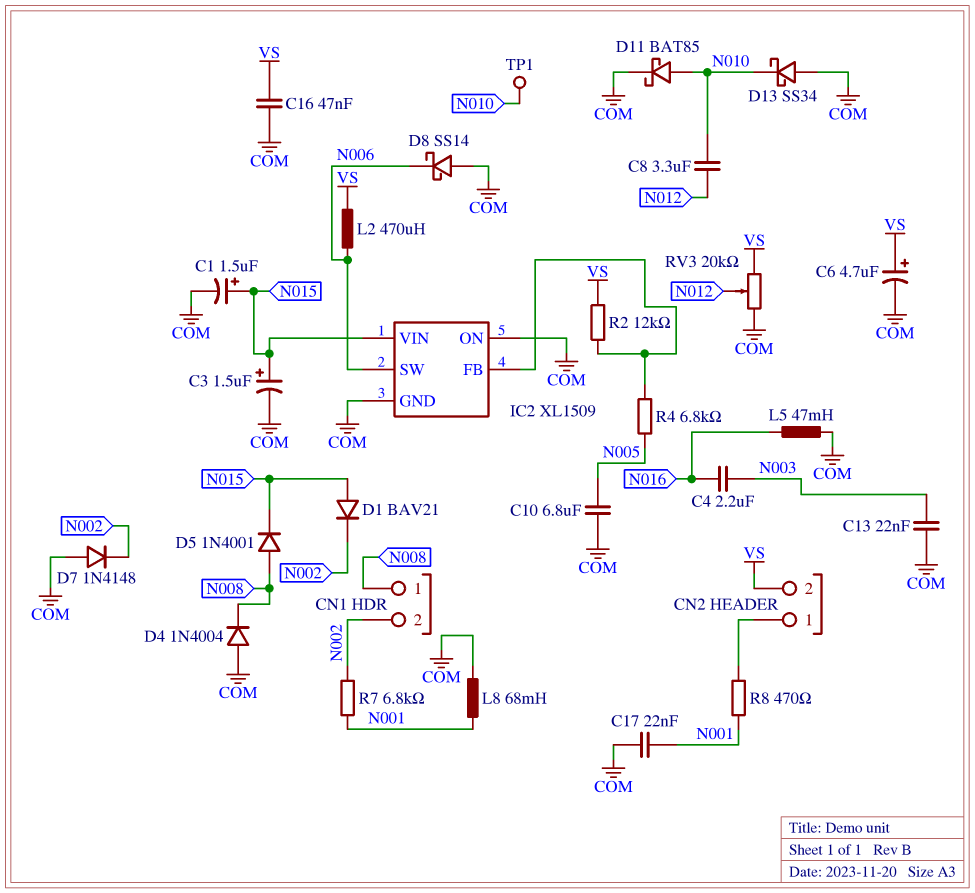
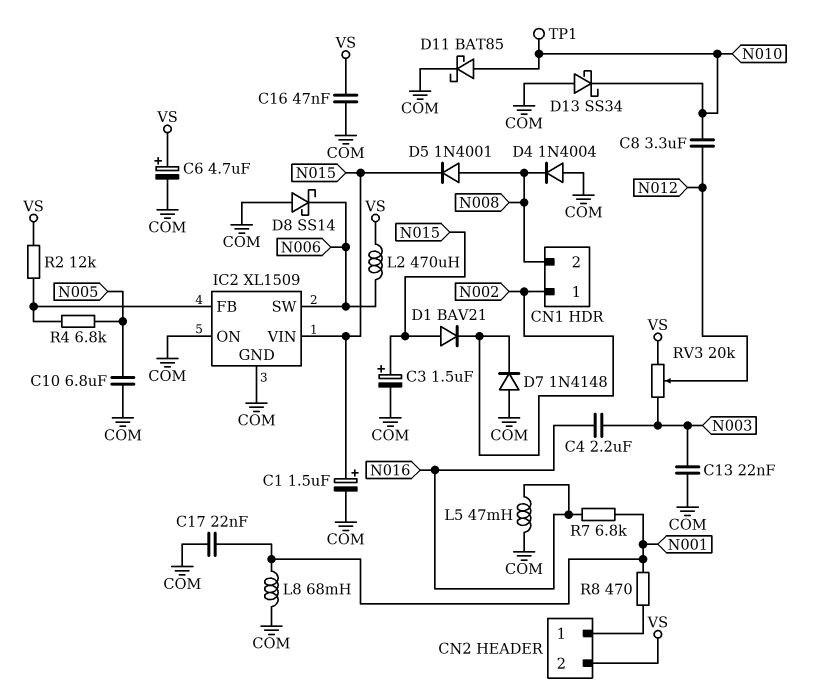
CN1 pin 1: N008 -> N002
CN1 pin 2: N002 -> N008
R7: 6.8k (N001, N002) -> 6.8k (N001, N016)
RV3: 20k (COM, VS, wiper N012) -> 20k (N003, VS, wiper N012)

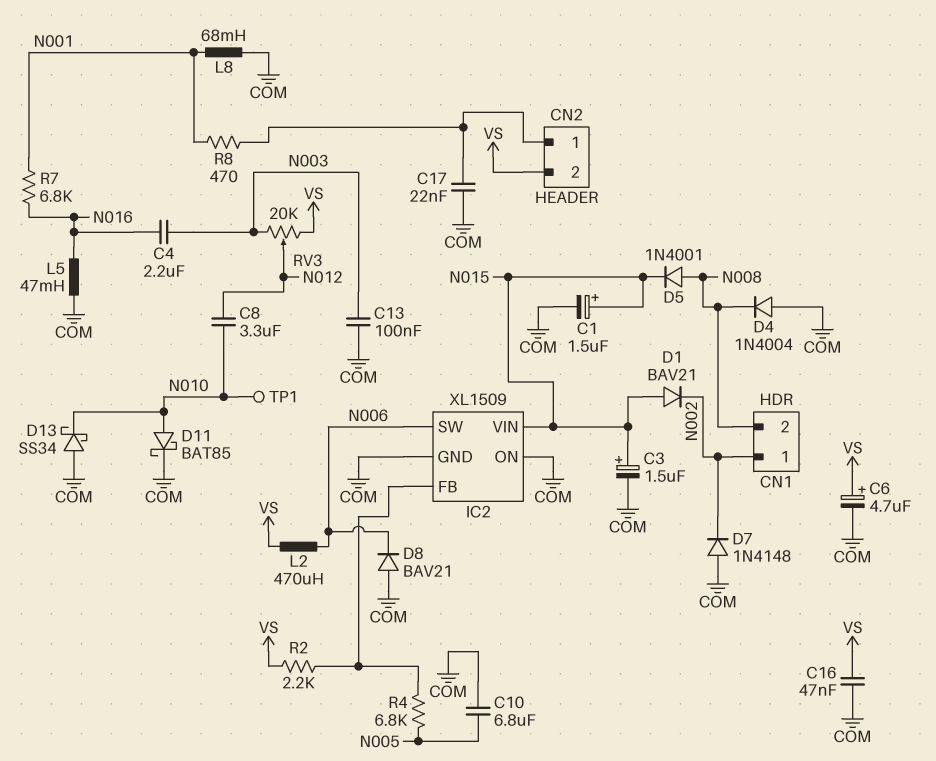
C13: 22nF (COM, N003) -> 100nF (COM, N003)
C17: 22nF (COM, N001) -> 22nF (CN2/1, COM)
D8: schottky SS14 (A COM, K N006) -> diode BAV21 (A COM, K N006)
R2: 12k (IC2/FB, VS) -> 2.2k (IC2/FB, VS)

